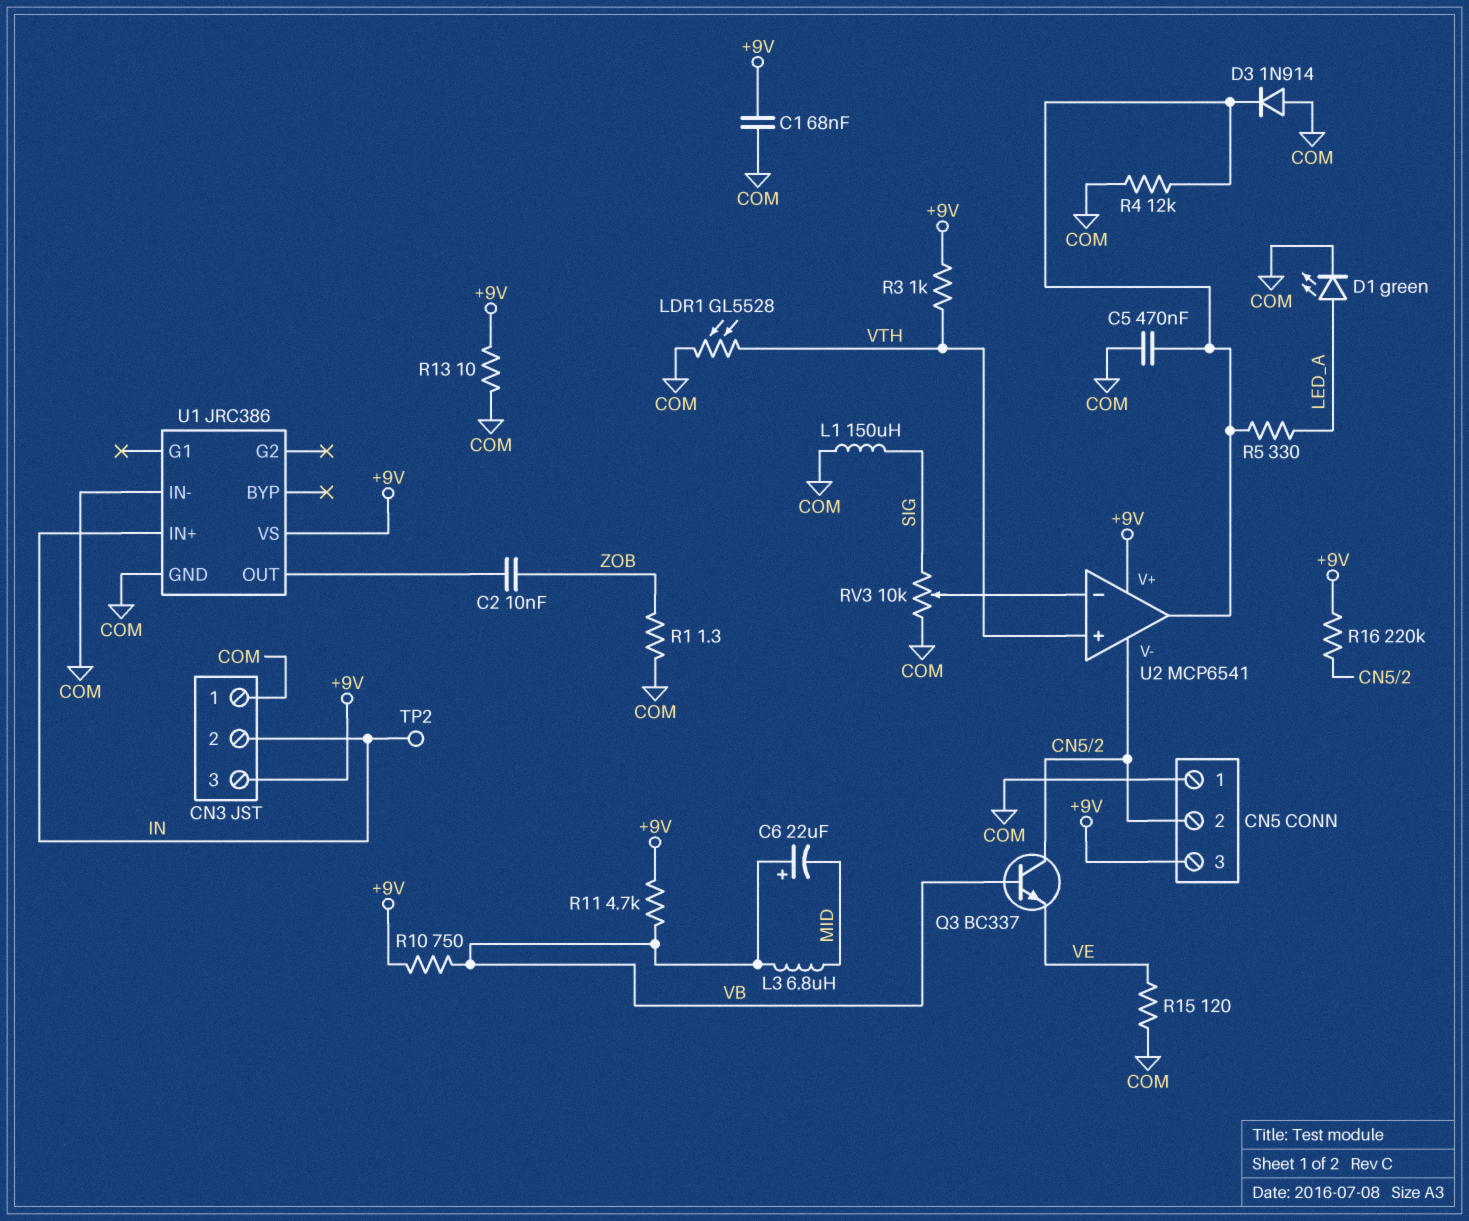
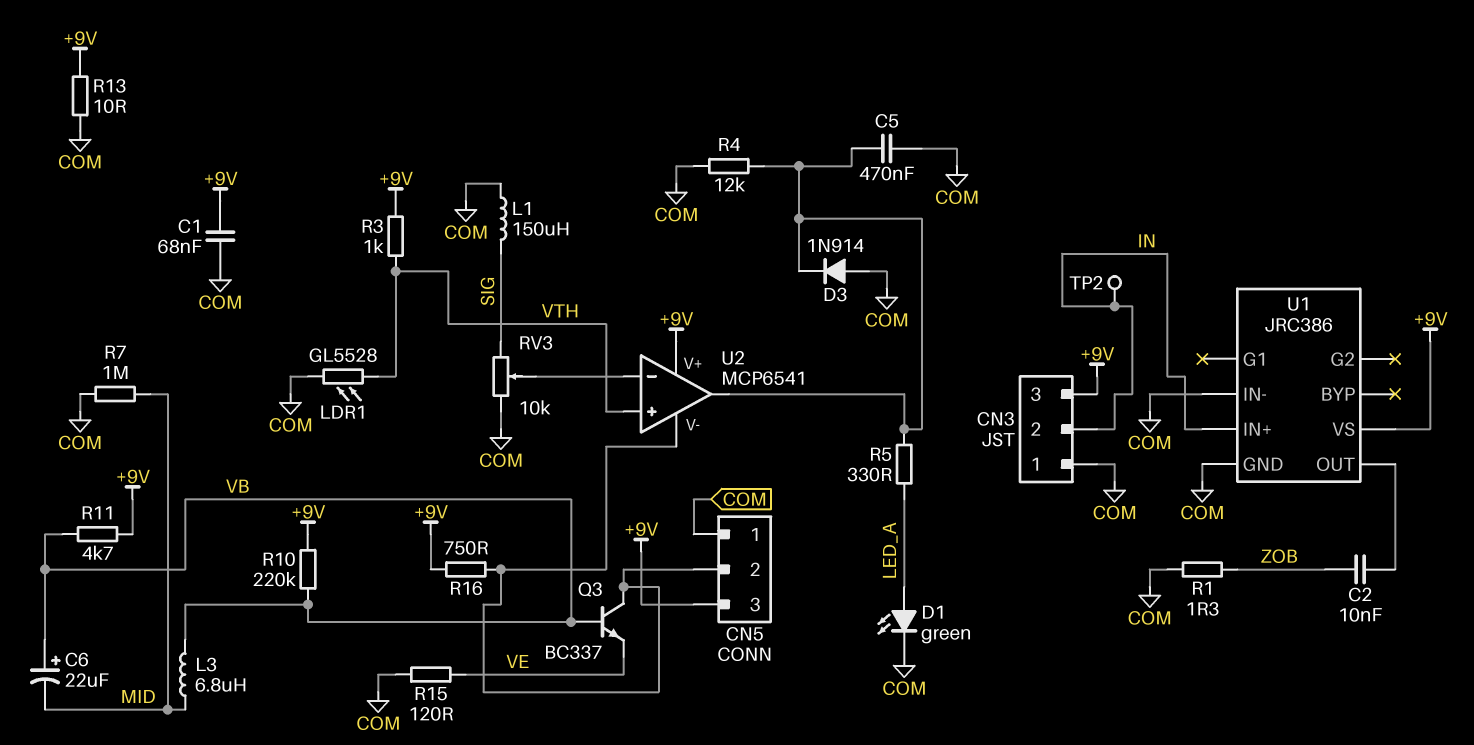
R7: none -> 1M (COM, MID)
R10: 750 (+9V, VB) -> 220k (+9V, VB)
R16: 220k (+9V, CN5/2) -> 750 (+9V, CN5/2)

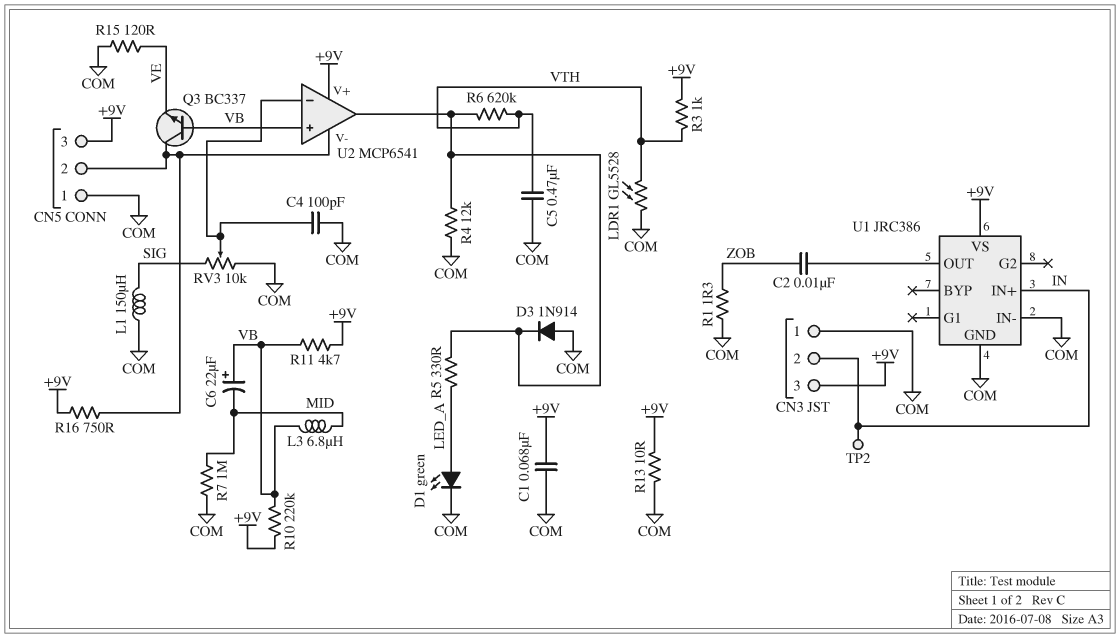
C4: none -> 100pF (COM, U2/in-)
C5: 470nF (COM, U2/out) -> 470nF (COM, VTH)
R6: none -> 620k (U2/out, VTH)
U2 pin in+: VTH -> VB

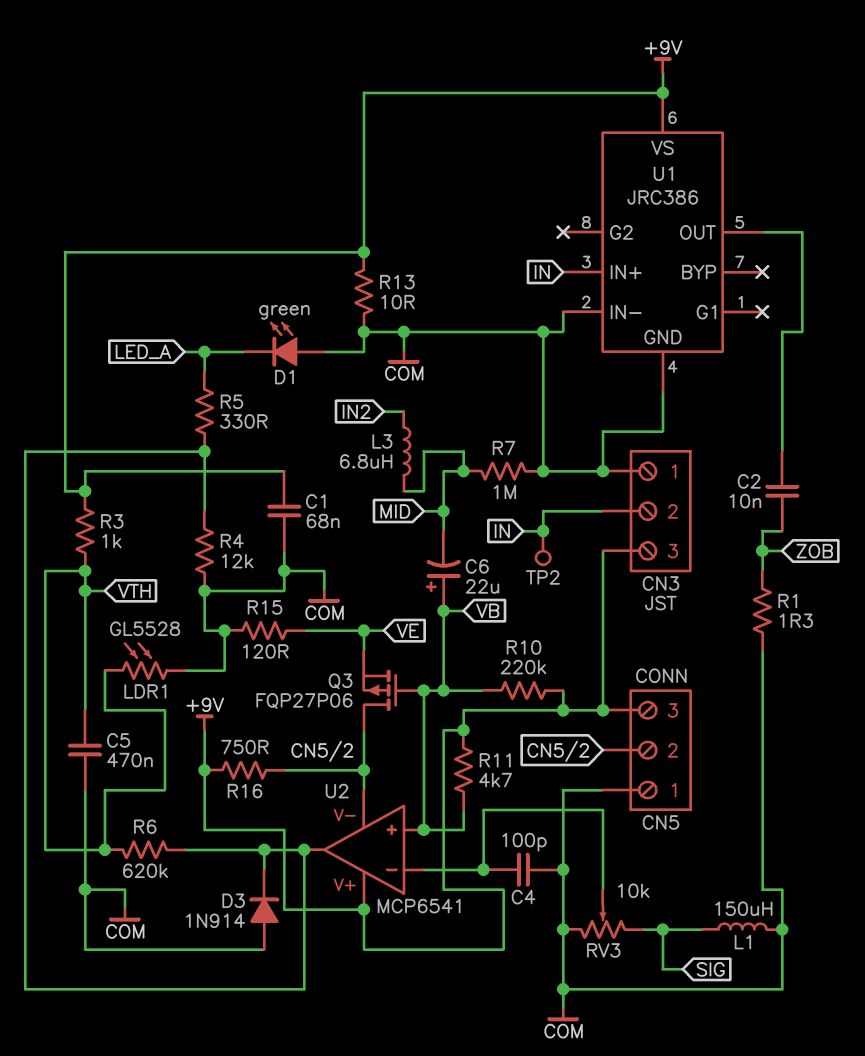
D1: LED green (A LED_A, K COM) -> LED green (A COM, K LED_A)
L3: 6.8uH (MID, VB) -> 6.8uH (IN2, MID)
Q3: NPN BC337 (B VB, C CN5/2, E VE) -> PMOS FQP27P06 (G VB, D CN5/2, S VE)

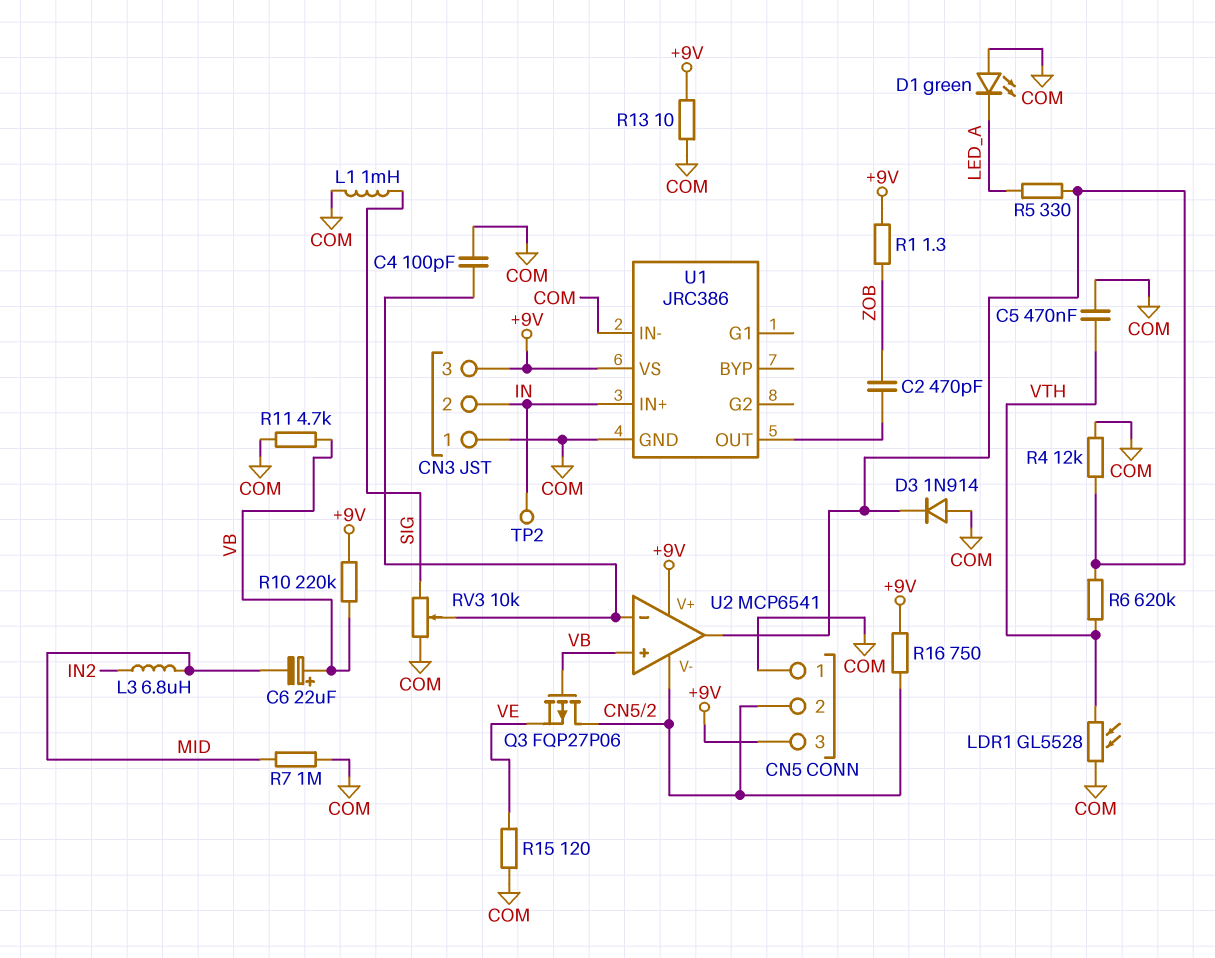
C1: 68nF (+9V, COM) -> none
C2: 10nF (U1/OUT, ZOB) -> 470pF (U1/OUT, ZOB)
L1: 150uH (COM, SIG) -> 1mH (COM, SIG)
R1: 1.3 (COM, ZOB) -> 1.3 (+9V, ZOB)
R3: 1k (+9V, VTH) -> none
R11: 4.7k (+9V, VB) -> 4.7k (COM, VB)

